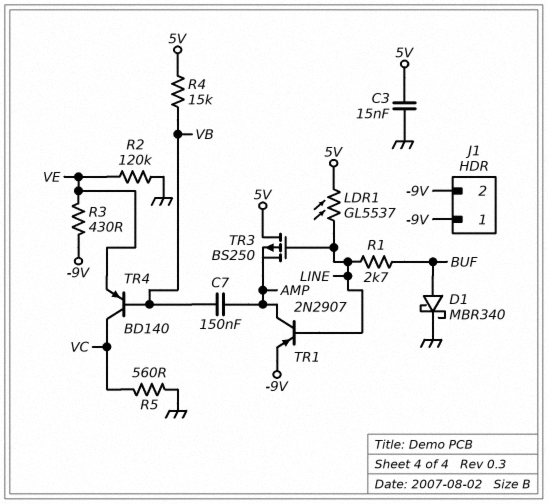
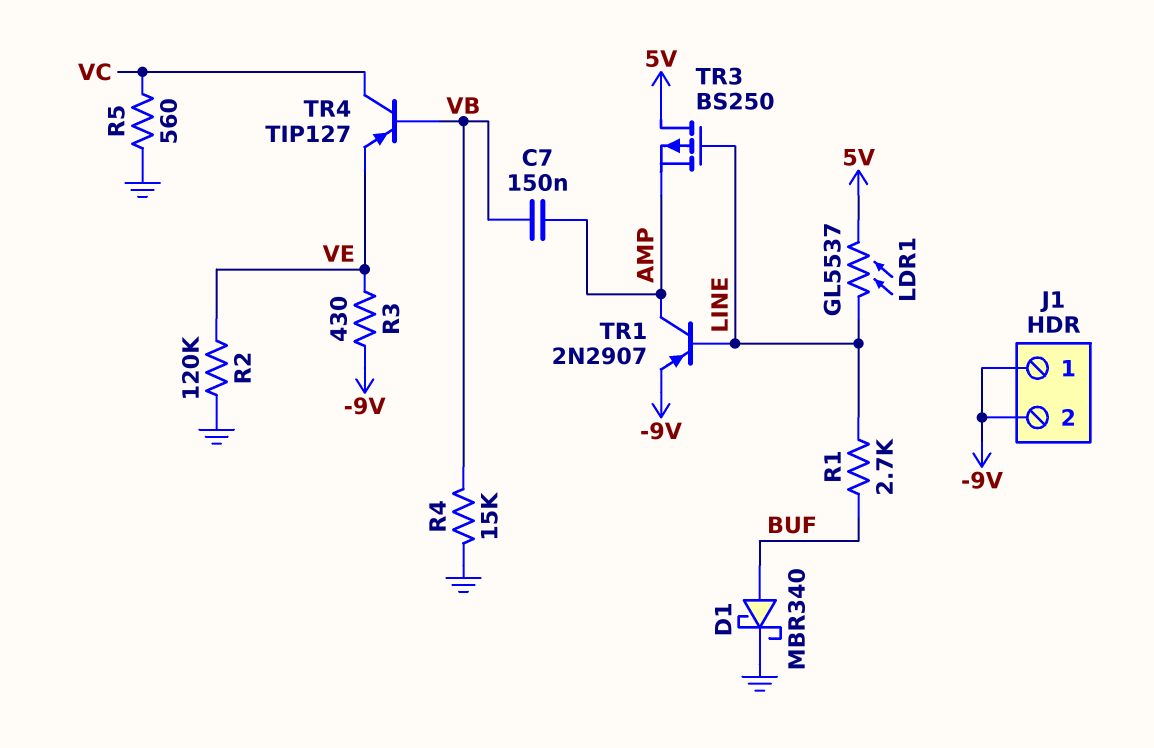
C3: 15nF (5V, GND) -> none
R4: 15k (5V, VB) -> 15k (GND, VB)
TR4: PNP BD140 (B VB, C VC, E VE) -> PNP TIP127 (B VB, C VC, E VE)

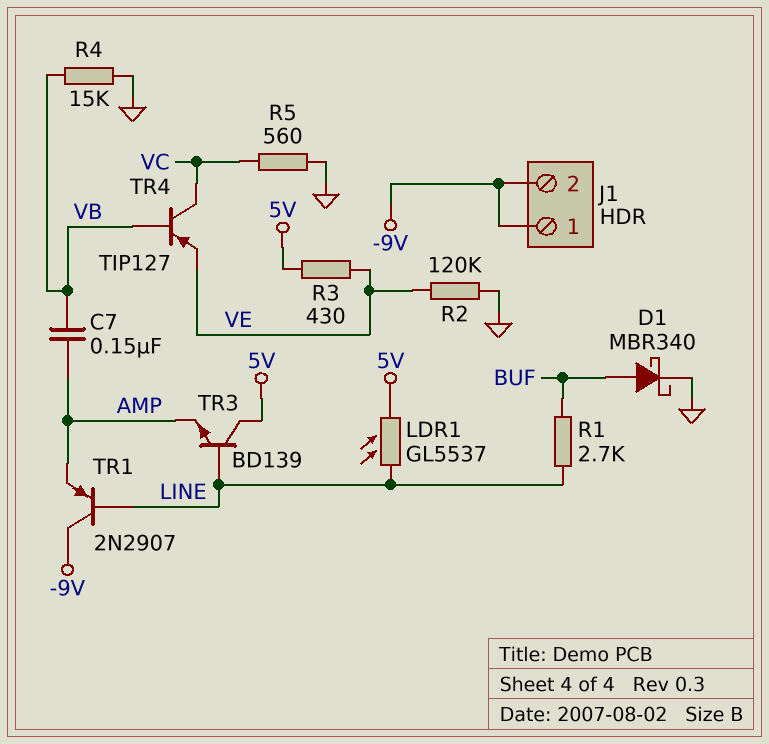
R3: 430 (-9V, VE) -> 430 (5V, VE)
TR1: PNP 2N2907 (B LINE, C AMP, E -9V) -> PNP 2N2907 (B LINE, C -9V, E AMP)
TR3: PMOS BS250 (G LINE, D 5V, S AMP) -> NPN BD139 (B LINE, C 5V, E AMP)

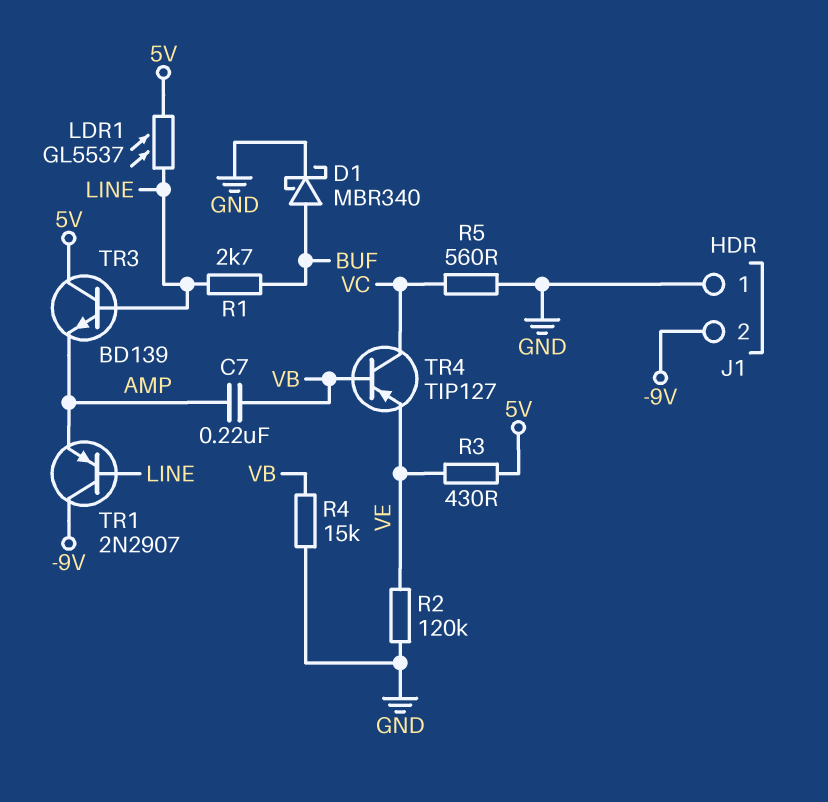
C7: 150nF (AMP, VB) -> 220nF (AMP, VB)
J1 pin 1: -9V -> GND

